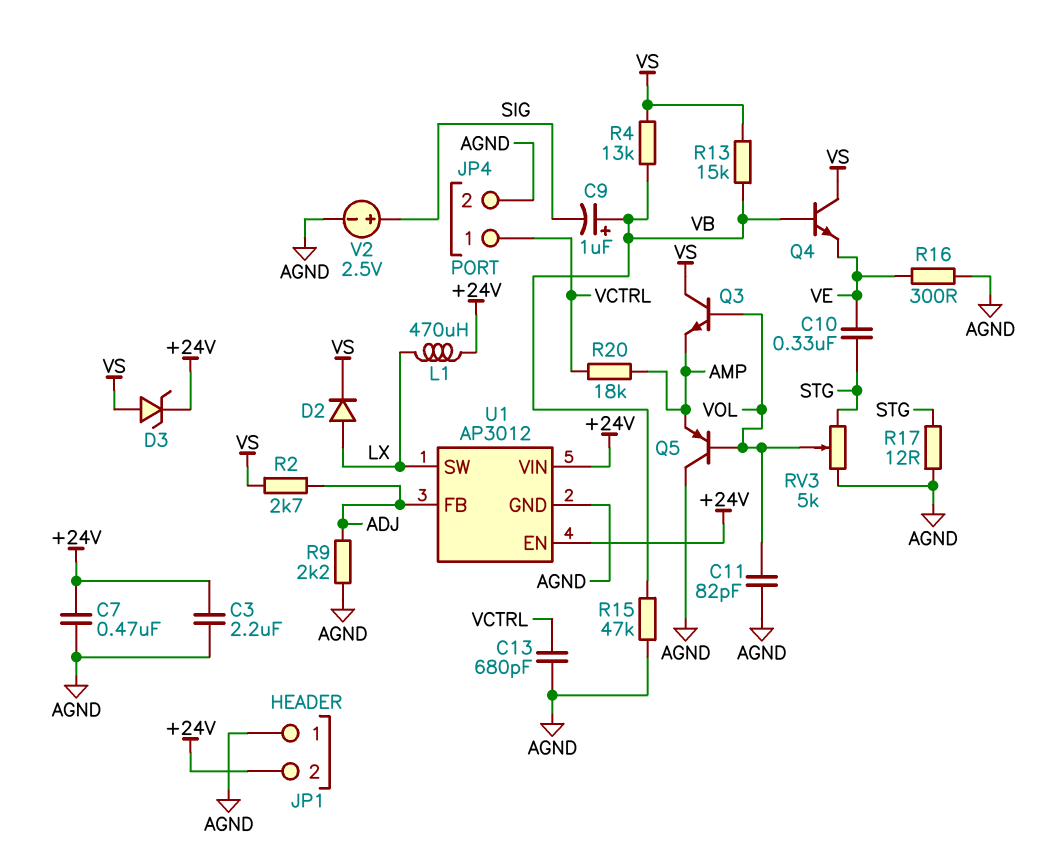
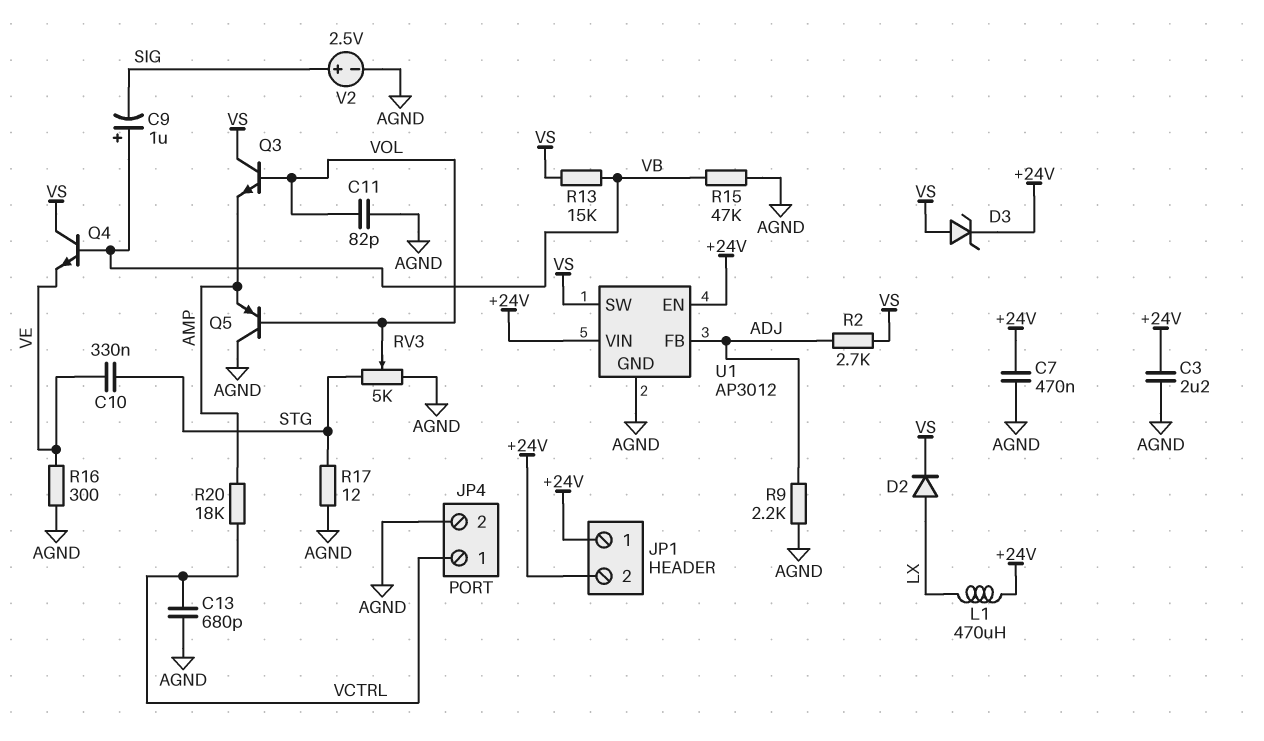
JP1 pin 1: AGND -> +24V
R4: 13k (VB, VS) -> none
U1 pin SW: LX -> VS

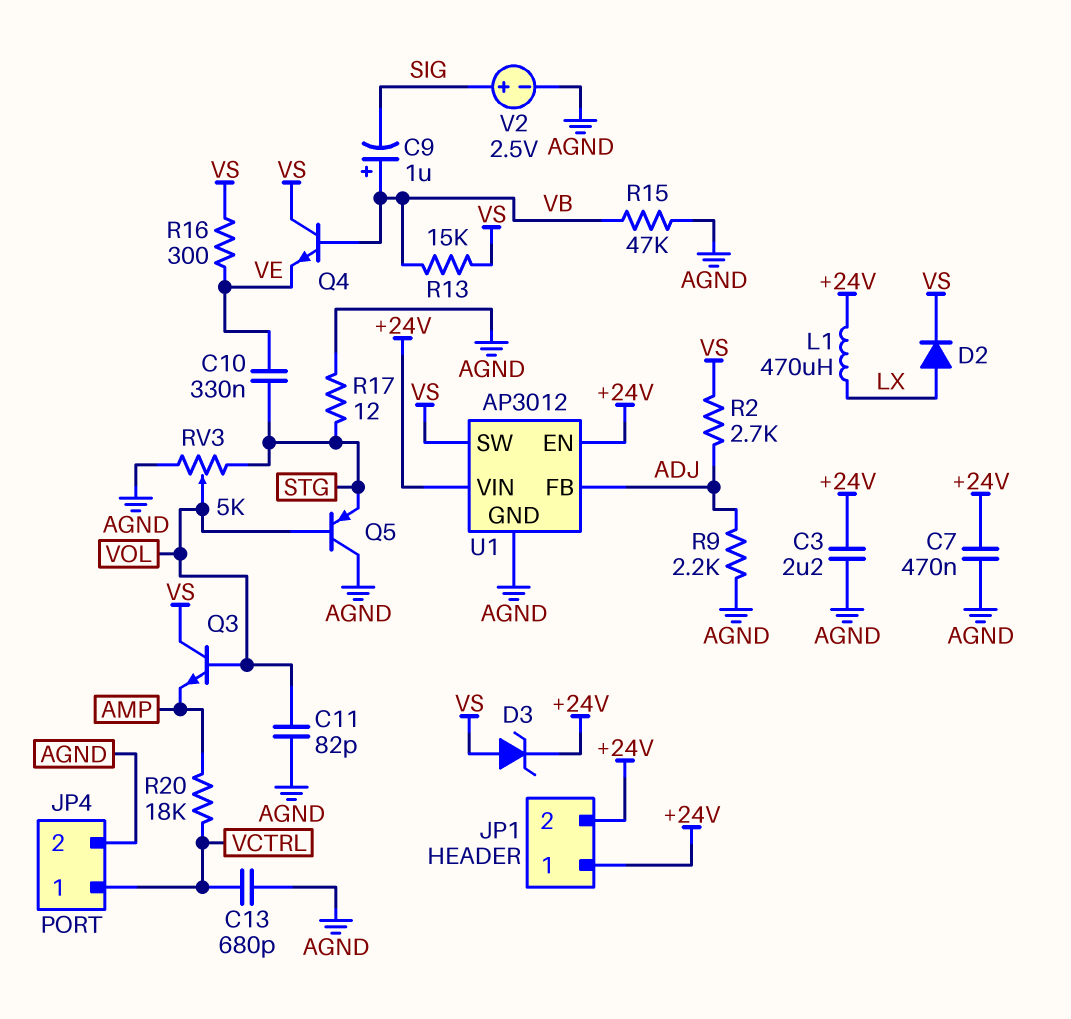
Q5: PNP (B VOL, C AGND, E AMP) -> PNP (B VOL, C AGND, E STG)
R16: 300 (AGND, VE) -> 300 (VE, VS)

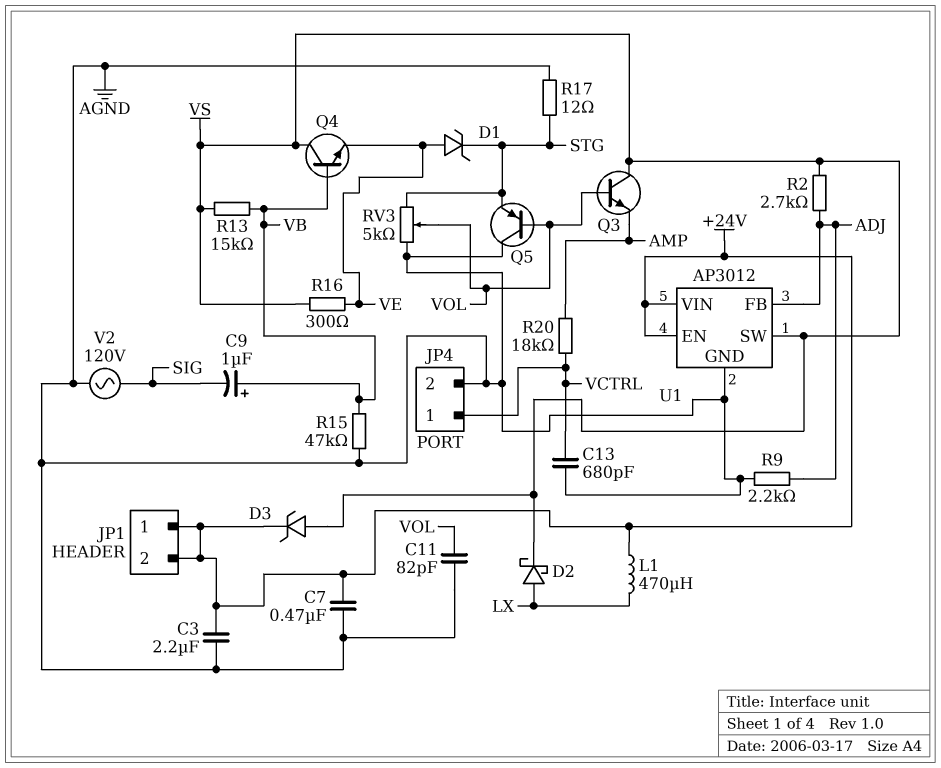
C10: 330nF (STG, VE) -> none
D1: none -> zener (A VE, K STG)
D2: diode (A LX, K VS) -> schottky (A LX, K VS)
V2: 2.5V (plus SIG, minus AGND) -> AC 120V (AGND, SIG)

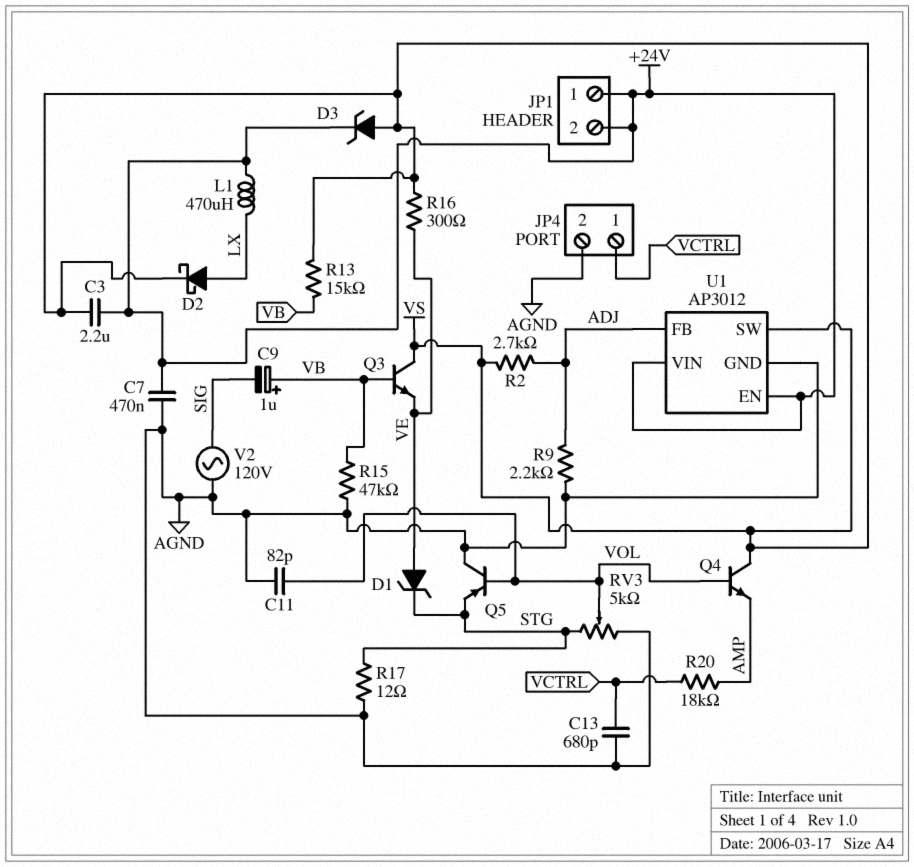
C3: 2.2uF (+24V, AGND) -> 2.2uF (+24V, VS)
Q3: NPN (B VOL, C VS, E AMP) -> NPN (B VB, C VS, E VE)
Q4: NPN (B VB, C VS, E VE) -> NPN (B VOL, C VS, E AMP)

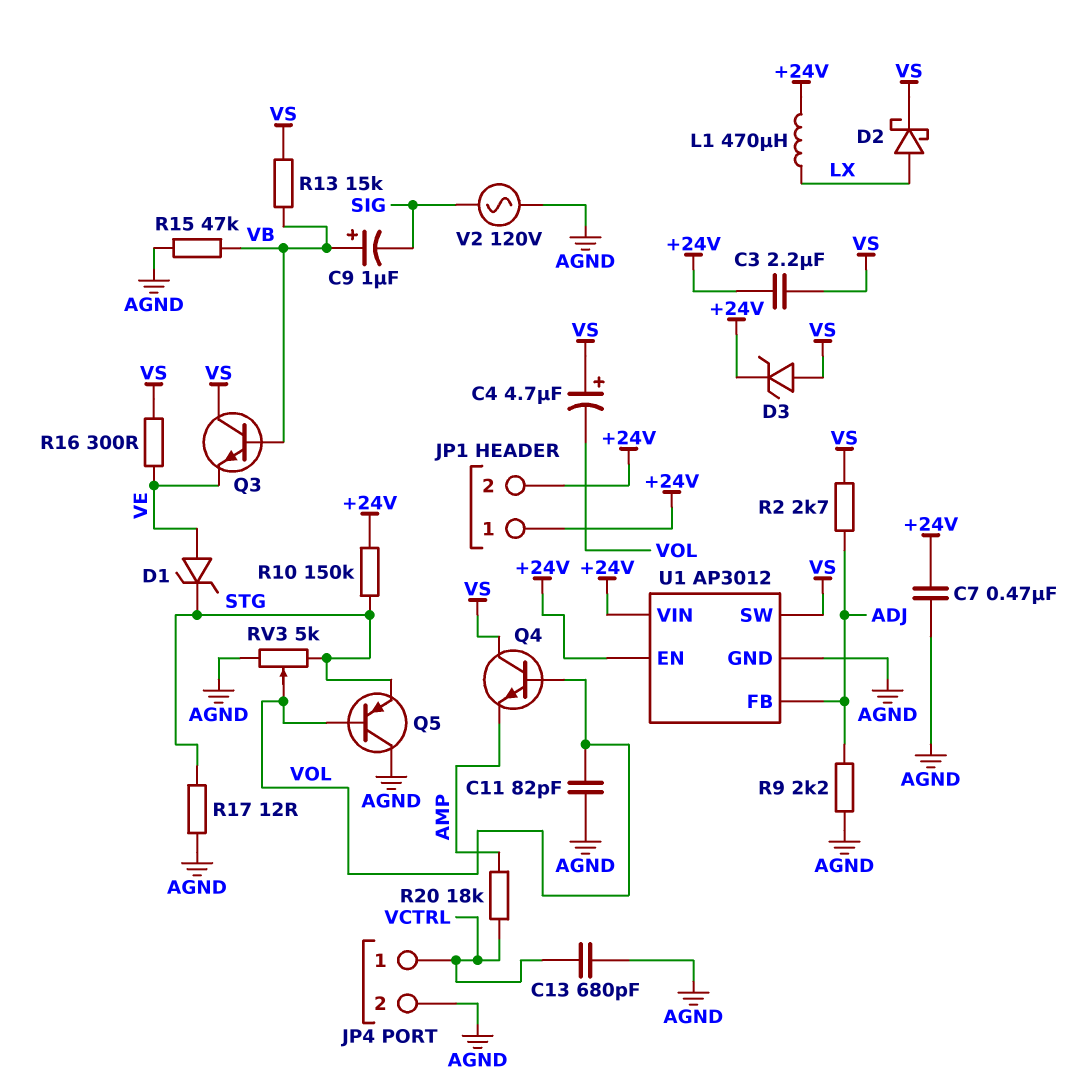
C4: none -> 4.7uF (plus VS, minus VOL)
R10: none -> 150k (+24V, STG)

